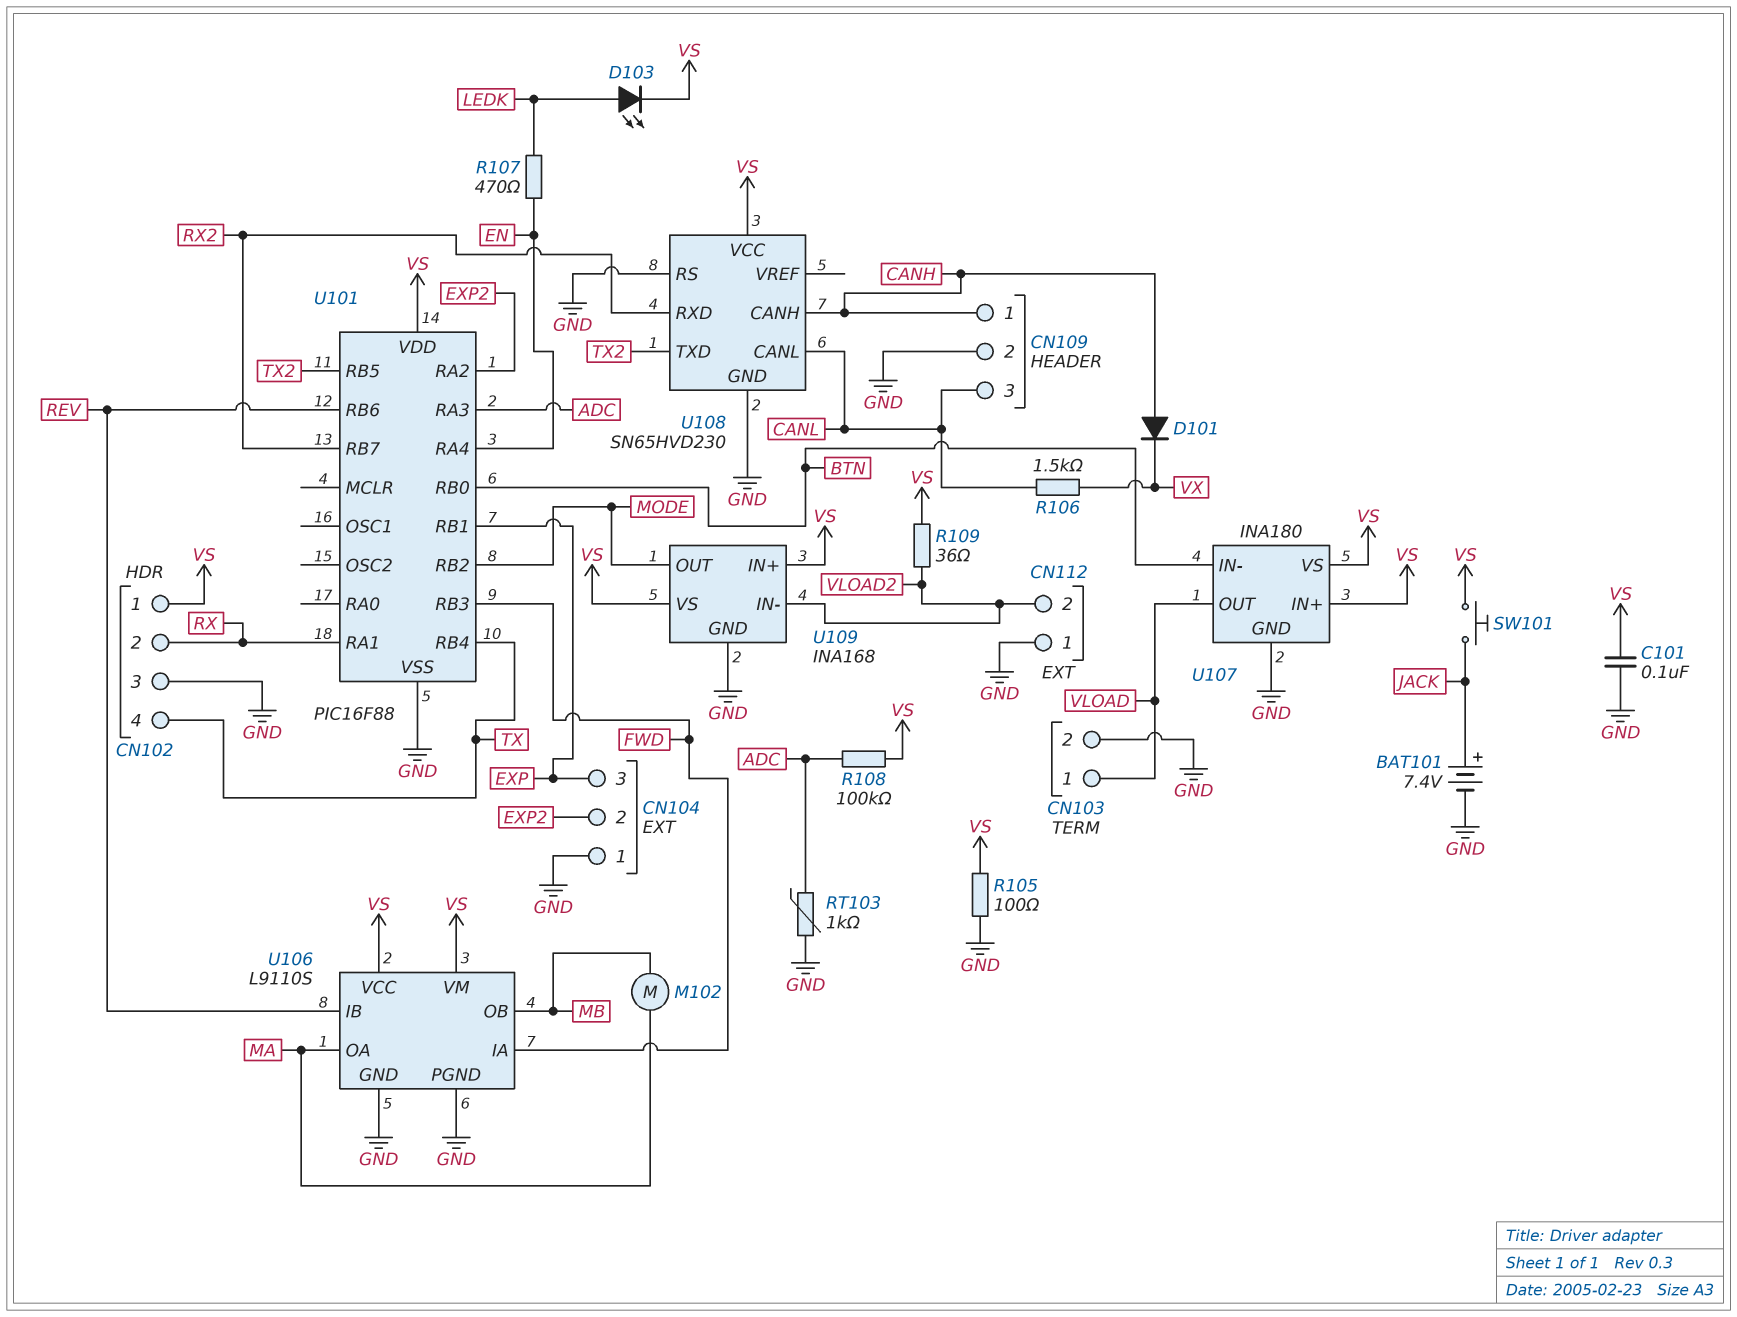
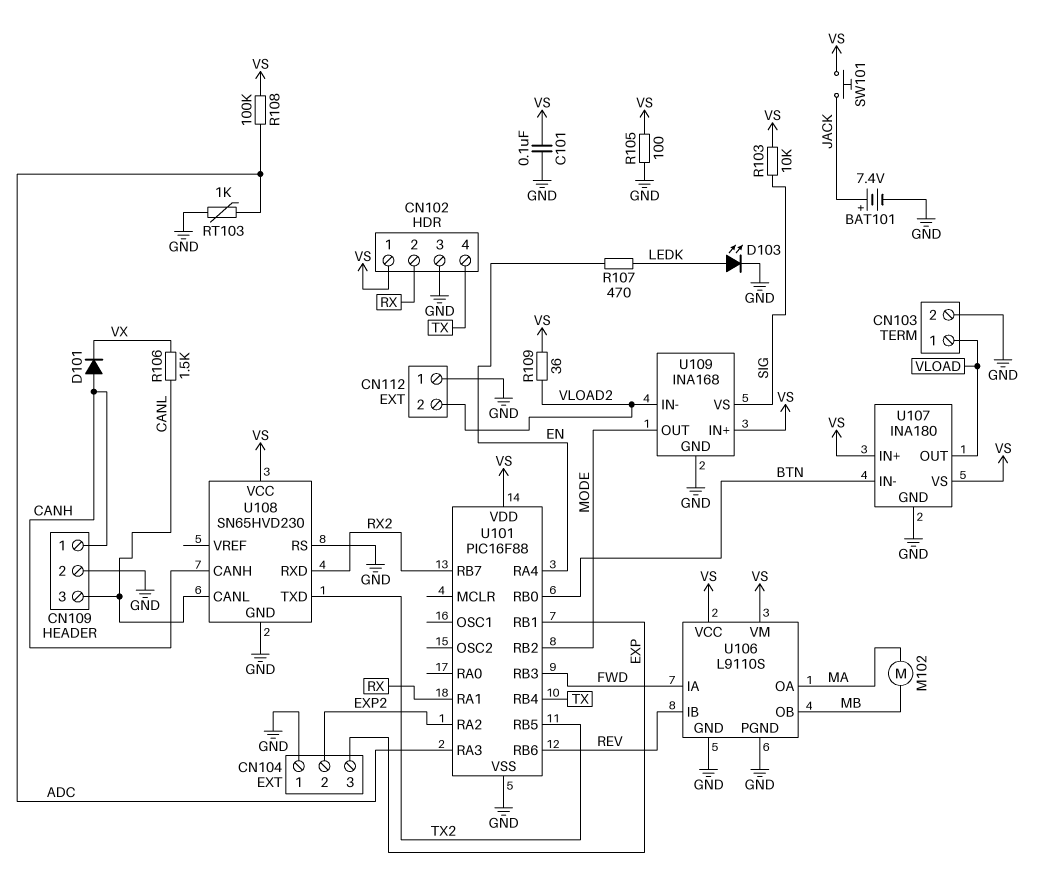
D103: LED (A LEDK, K VS) -> LED (A LEDK, K GND)
R103: none -> 10k (SIG, VS)
U109 pin VS: VS -> SIG

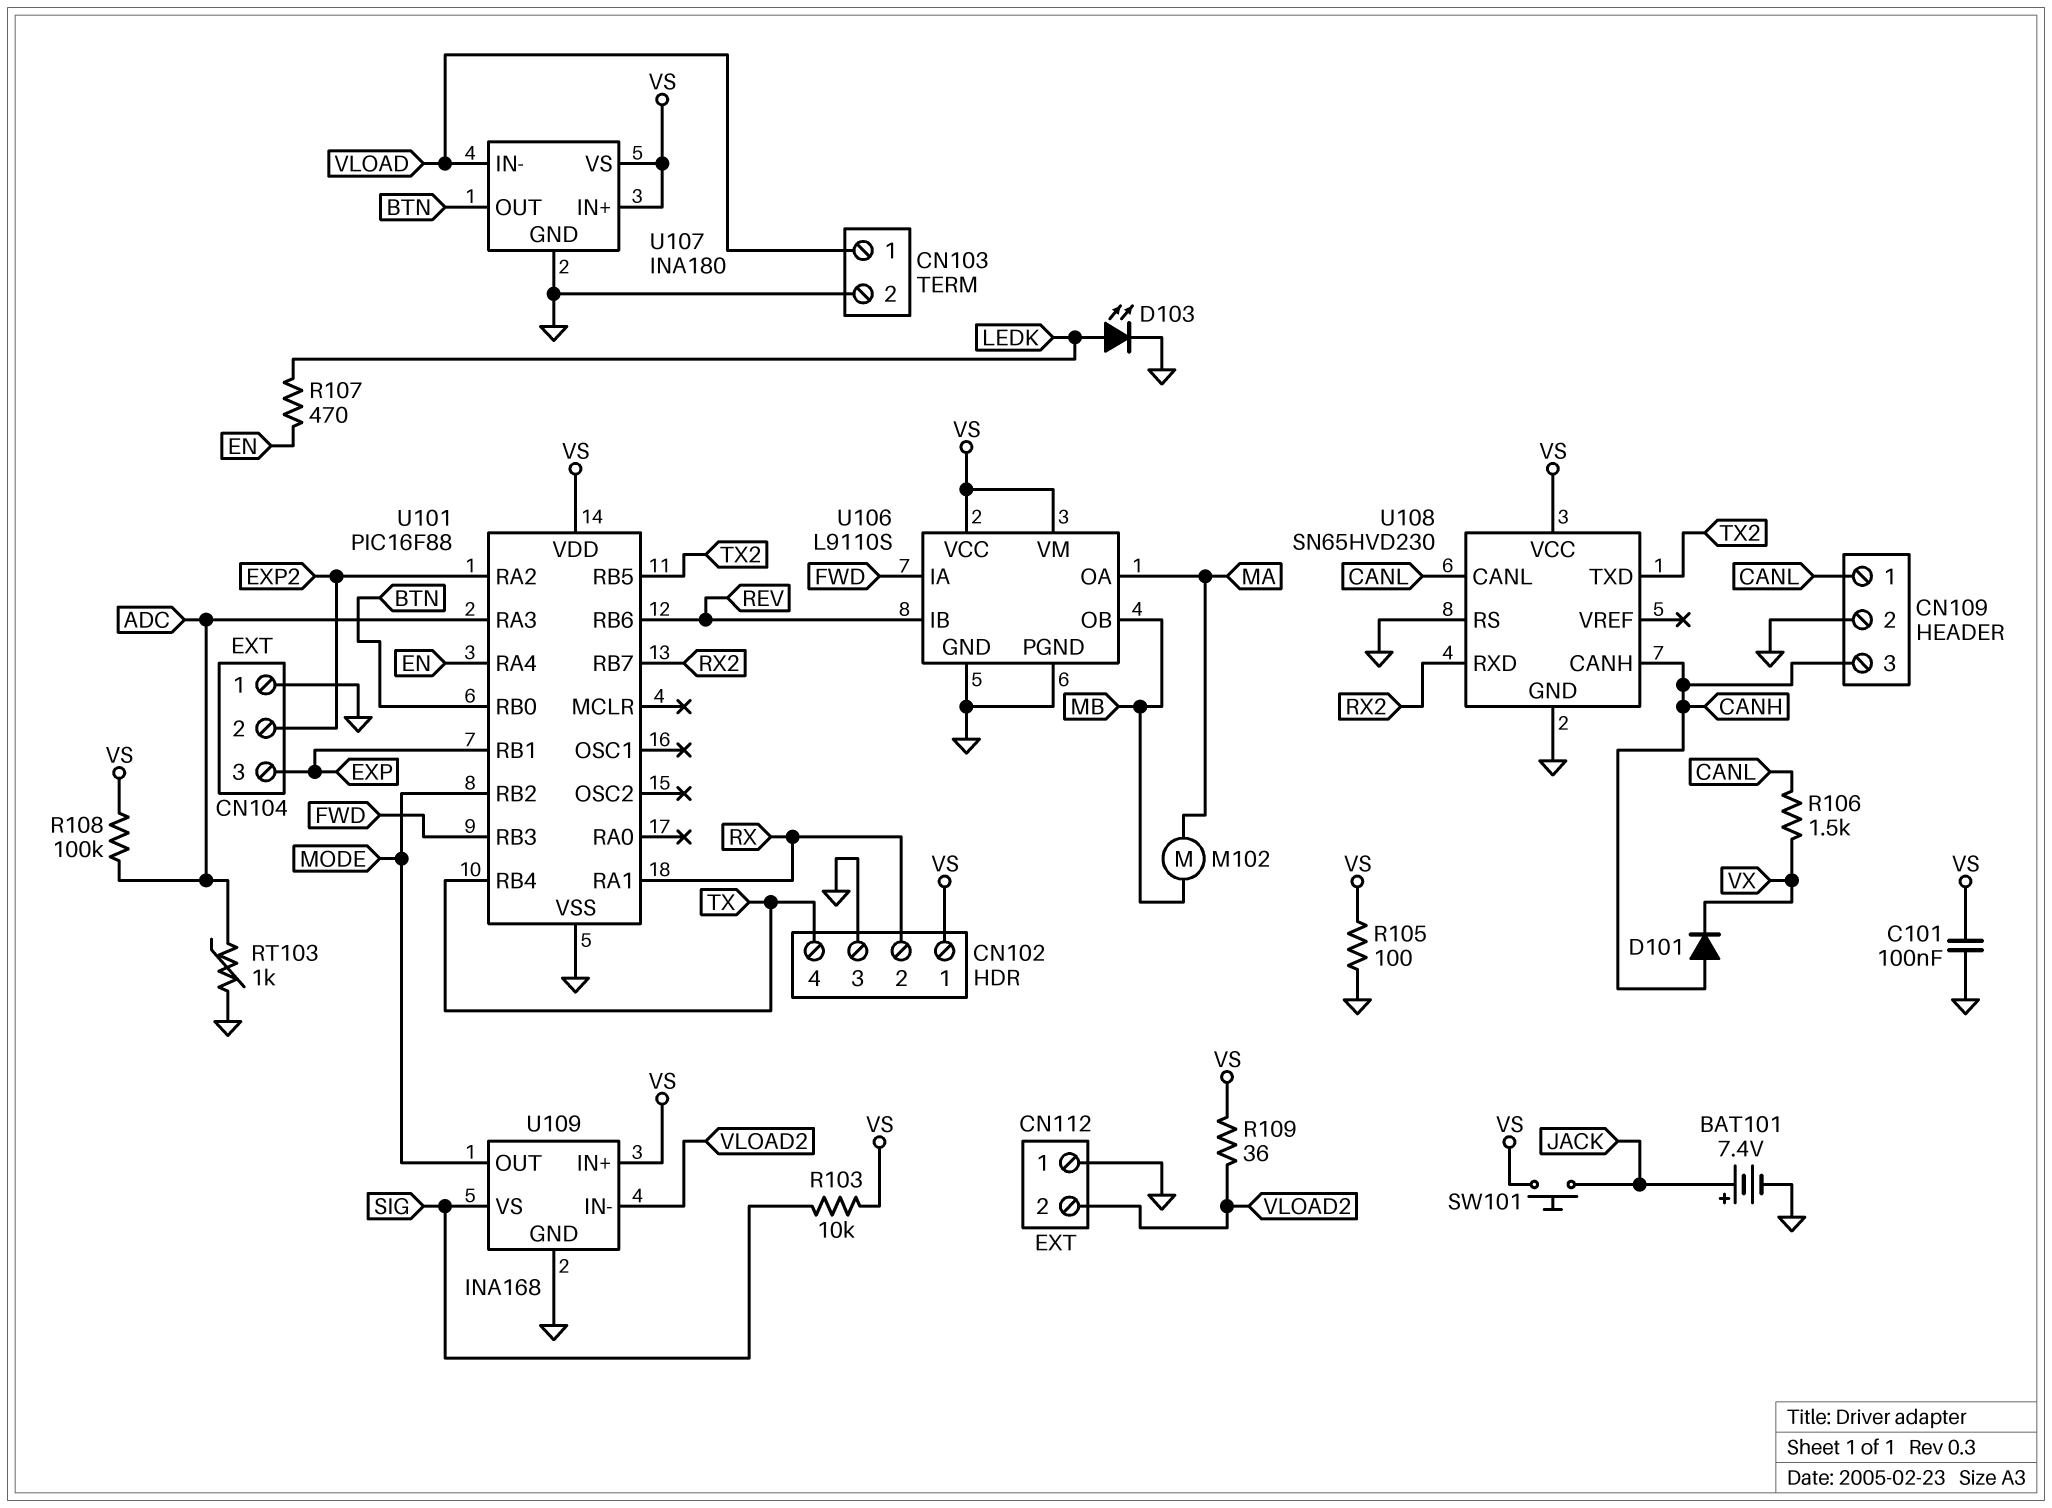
CN109 pin 1: CANH -> CANL
CN109 pin 3: CANL -> CANH
U107 pin IN-: BTN -> VLOAD
U107 pin OUT: VLOAD -> BTN

